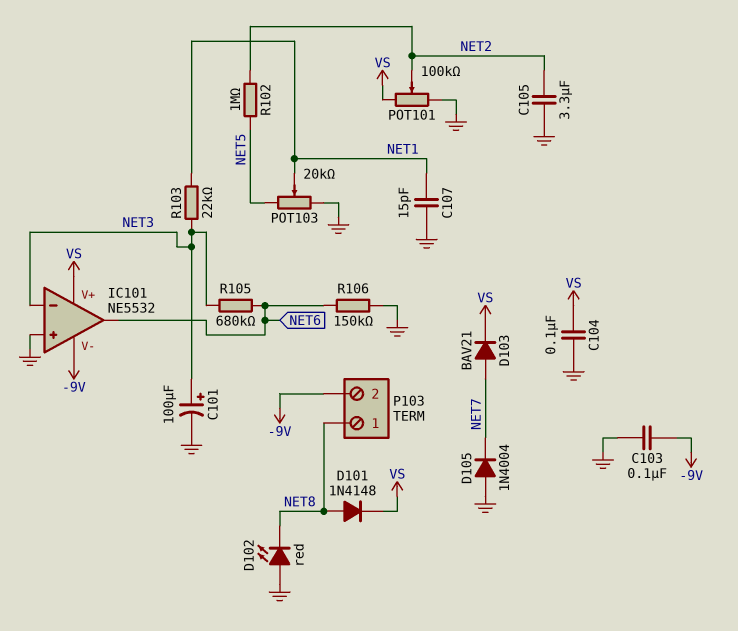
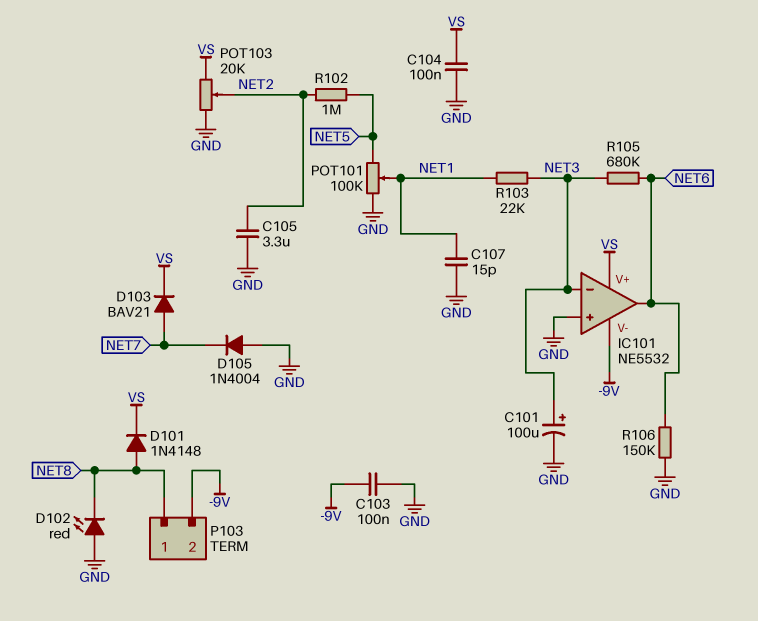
POT101: 100k (GND, VS, wiper NET2) -> 100k (GND, NET5, wiper NET1)
POT103: 20k (GND, NET5, wiper NET1) -> 20k (GND, VS, wiper NET2)

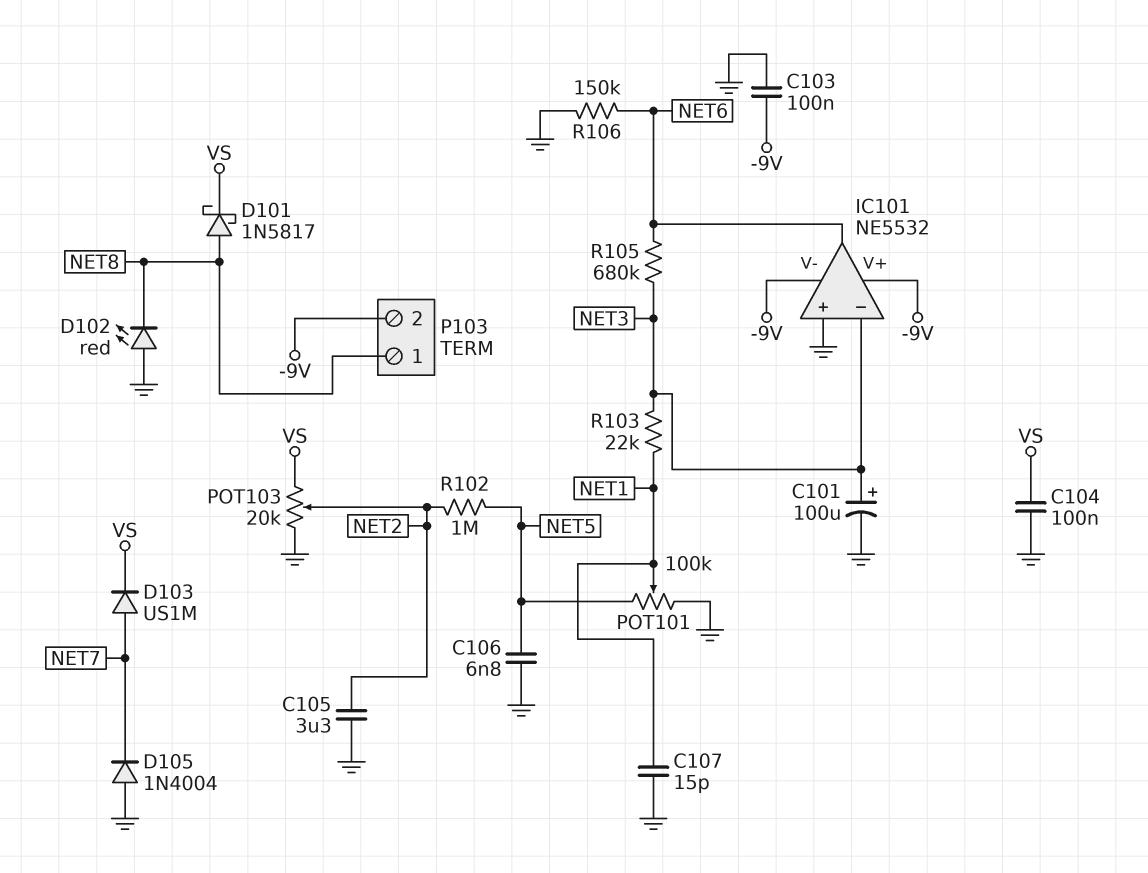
C106: none -> 6.8nF (GND, NET5)
D101: diode 1N4148 (A NET8, K VS) -> schottky 1N5817 (A NET8, K VS)
D103: diode BAV21 (A NET7, K VS) -> diode US1M (A NET7, K VS)
IC101 pin V+: VS -> -9V

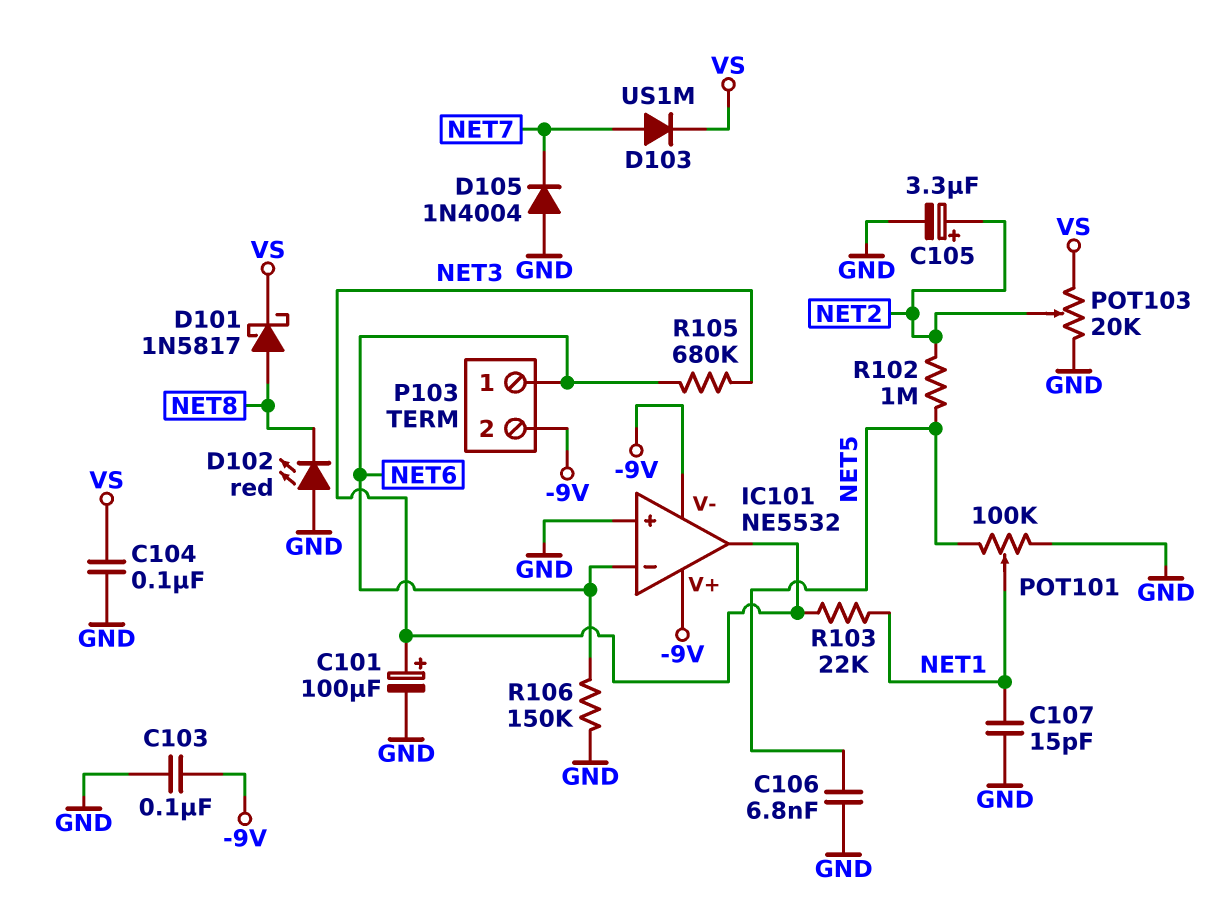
C105: 3.3uF (GND, NET2) -> 3.3uF (plus NET2, minus GND)
IC101 pin in-: NET3 -> NET6
IC101 pin out: NET6 -> NET3
P103 pin 1: NET8 -> NET6

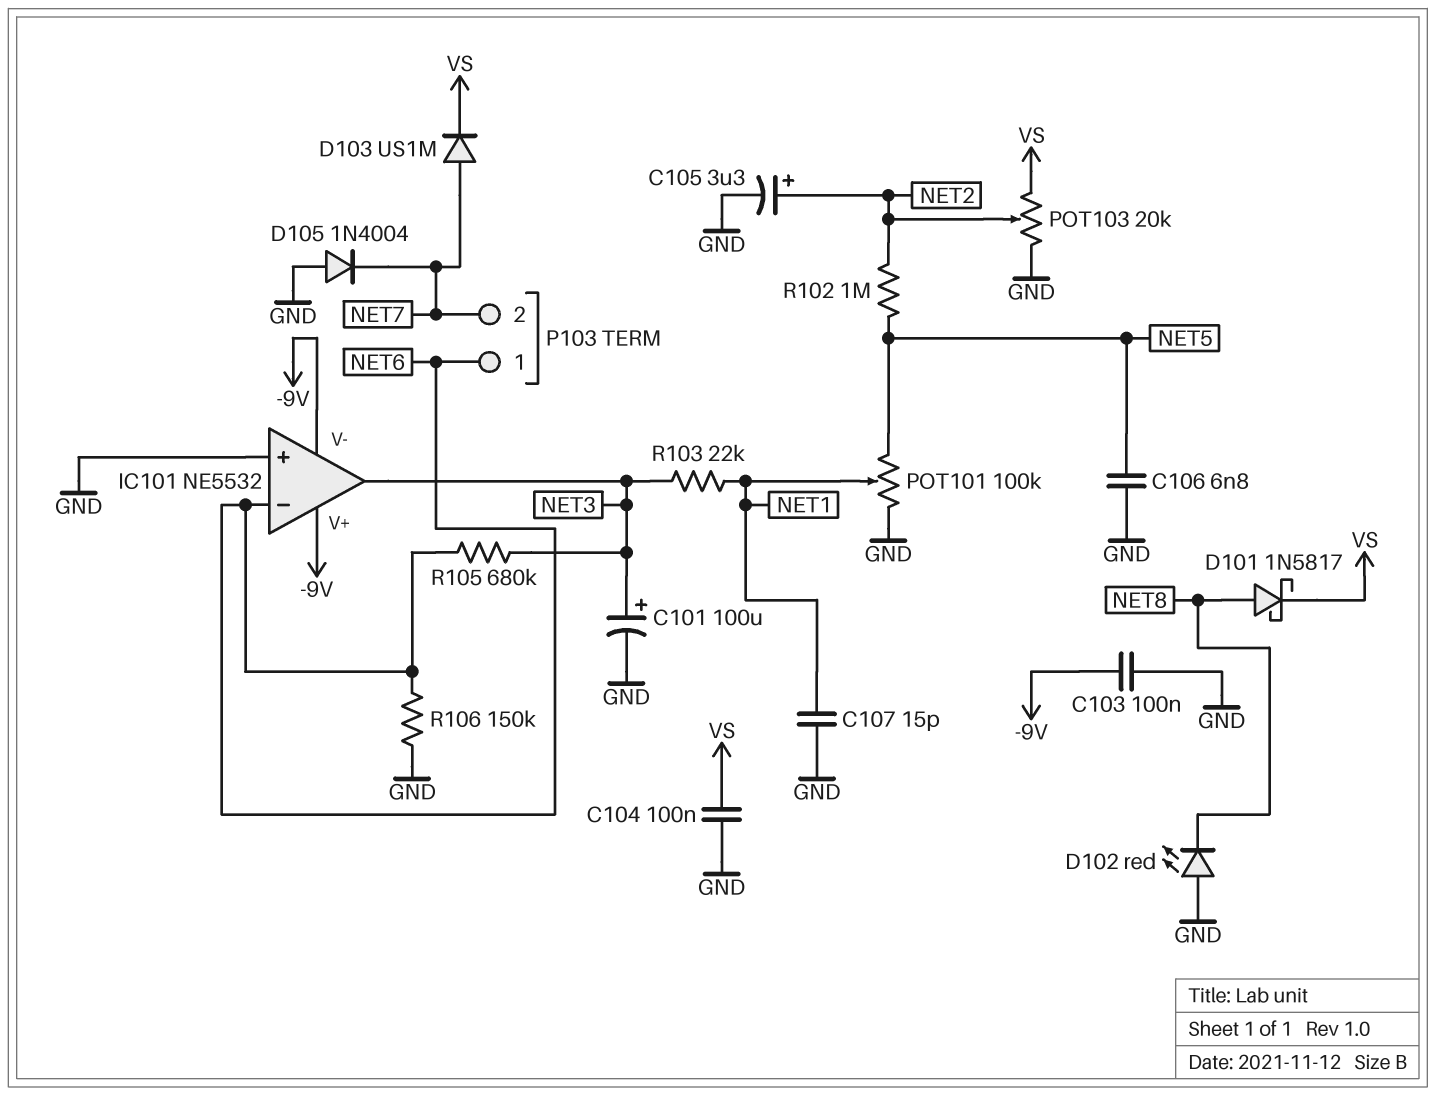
P103 pin 2: -9V -> NET7

